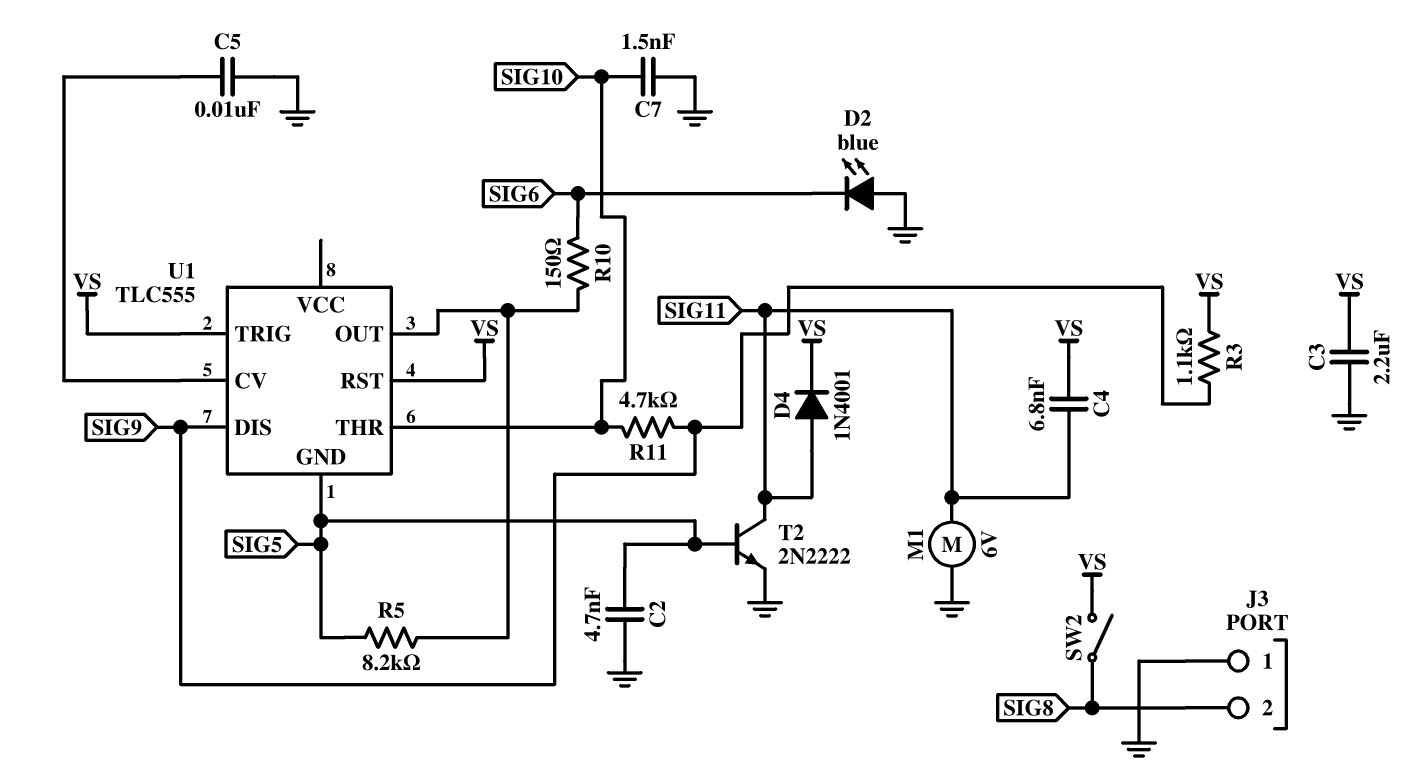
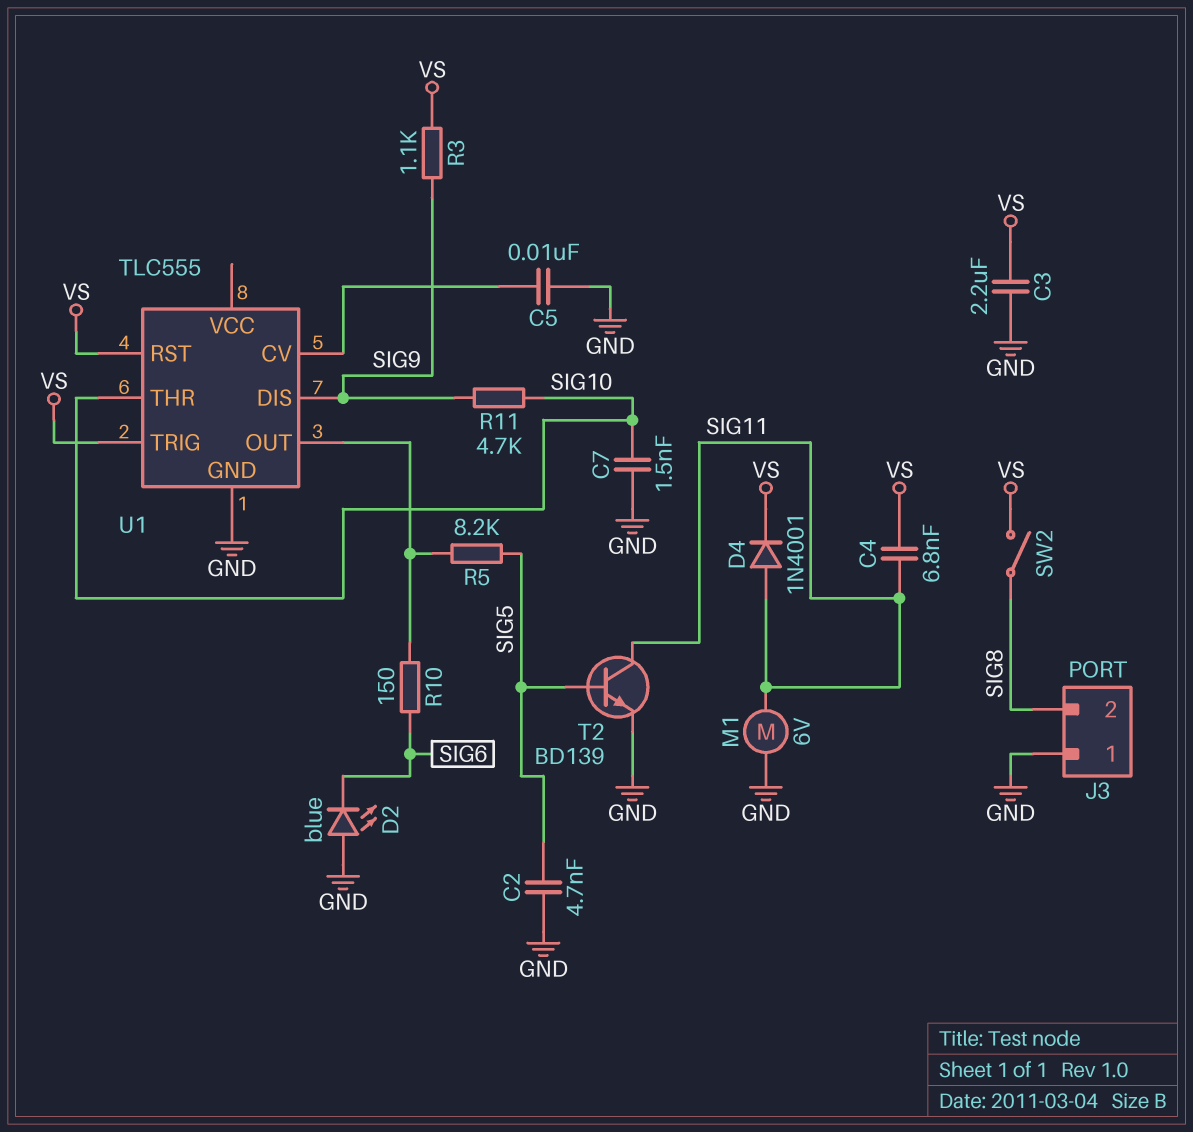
T2: NPN 2N2222 (B SIG5, C SIG11, E GND) -> NPN BD139 (B SIG5, C SIG11, E GND)
U1 pin GND: SIG5 -> GND

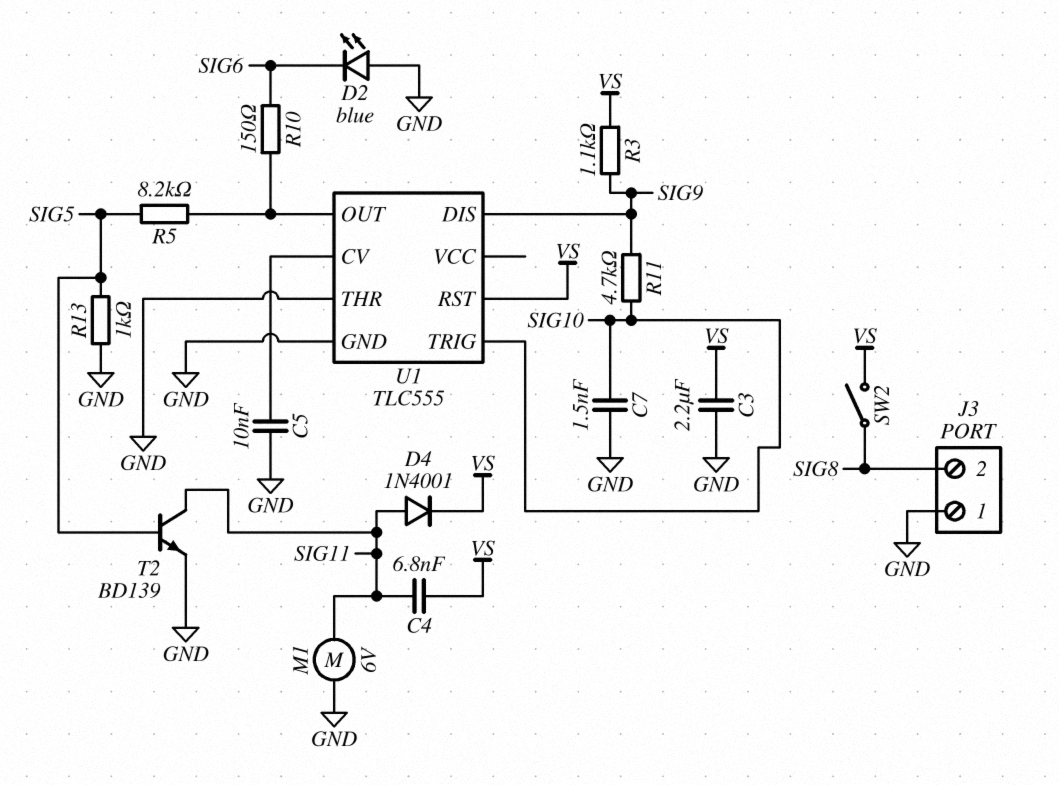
C2: 4.7nF (GND, SIG5) -> none
R13: none -> 1k (GND, SIG5)
U1 pin THR: SIG10 -> GND
U1 pin TRIG: VS -> SIG10

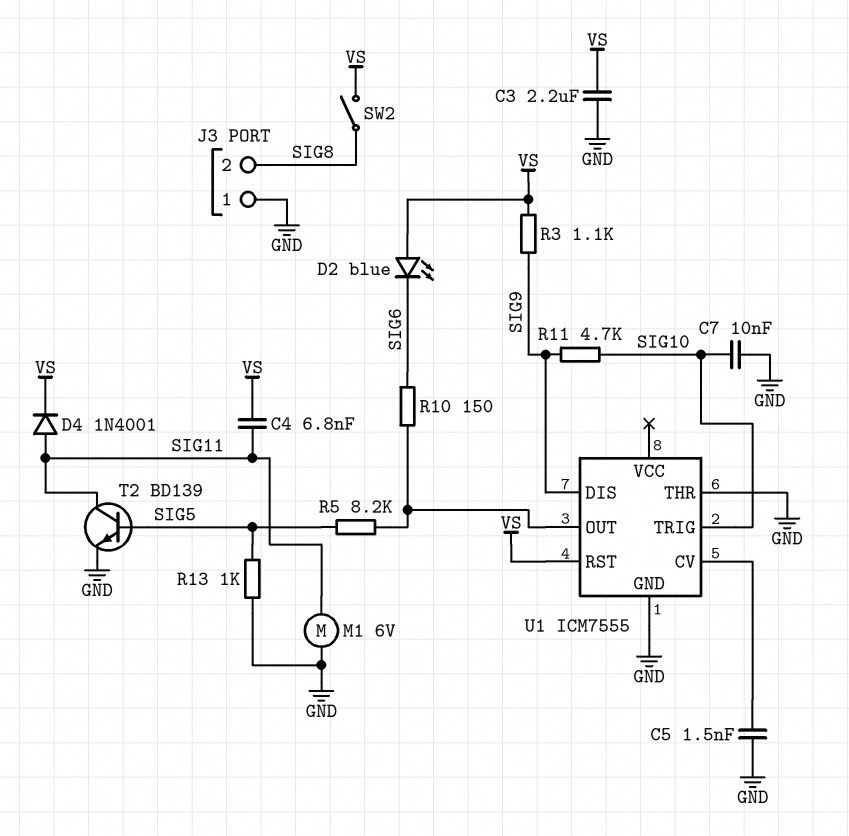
C5: 10nF (GND, U1/CV) -> 1.5nF (GND, U1/CV)
C7: 1.5nF (GND, SIG10) -> 10nF (GND, SIG10)
D2: LED blue (A GND, K SIG6) -> LED blue (A VS, K SIG6)
U1: TLC555 -> ICM7555

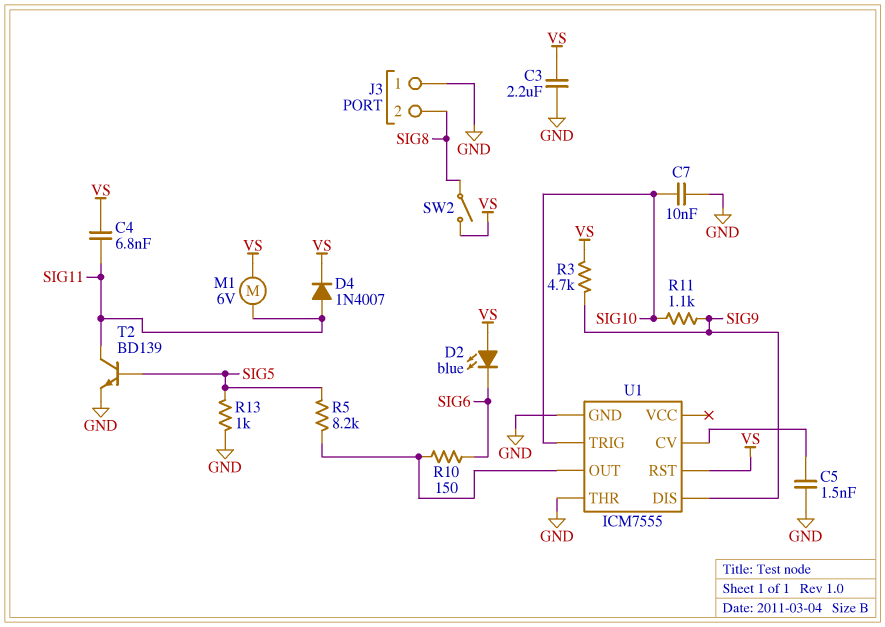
D4: diode 1N4001 (A SIG11, K VS) -> diode 1N4007 (A SIG11, K VS)
M1: motor 6V (GND, SIG11) -> motor 6V (SIG11, VS)
R3: 1.1k (SIG9, VS) -> 4.7k (SIG9, VS)
R11: 4.7k (SIG9, SIG10) -> 1.1k (SIG9, SIG10)

